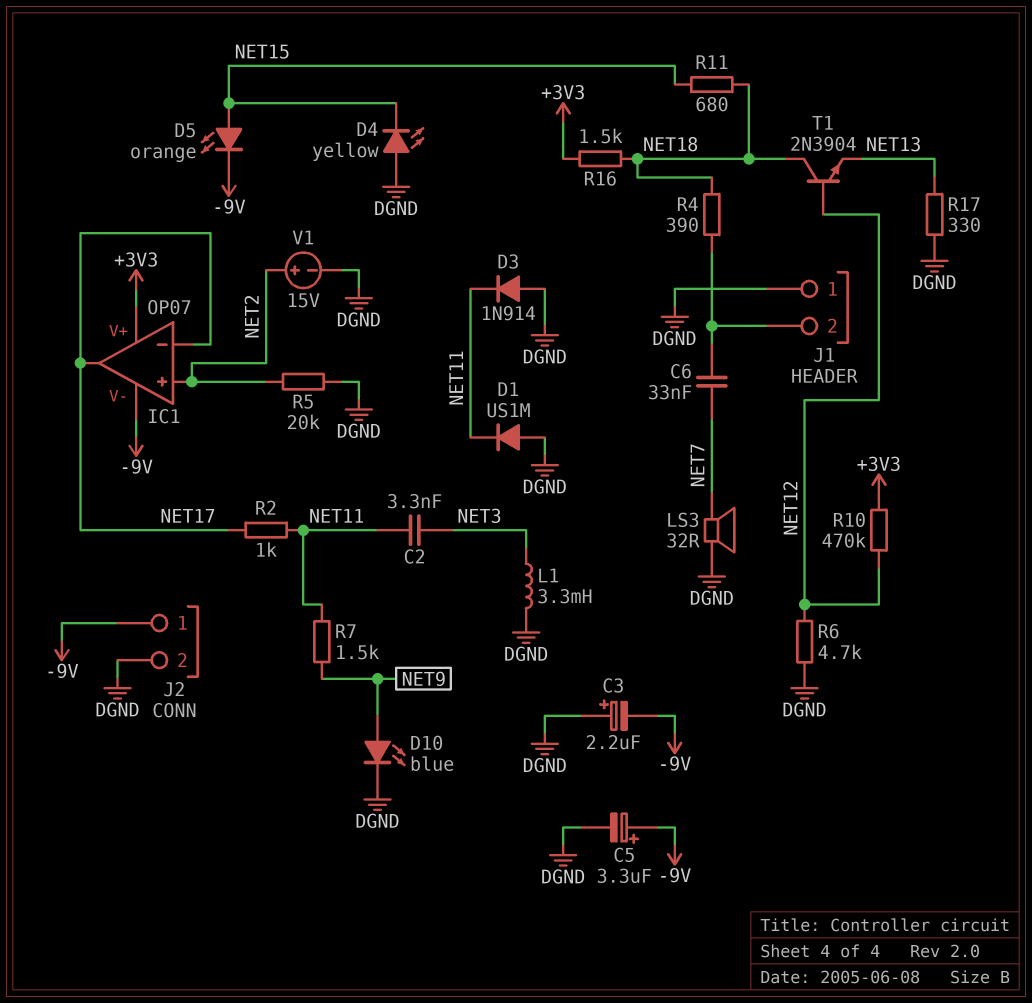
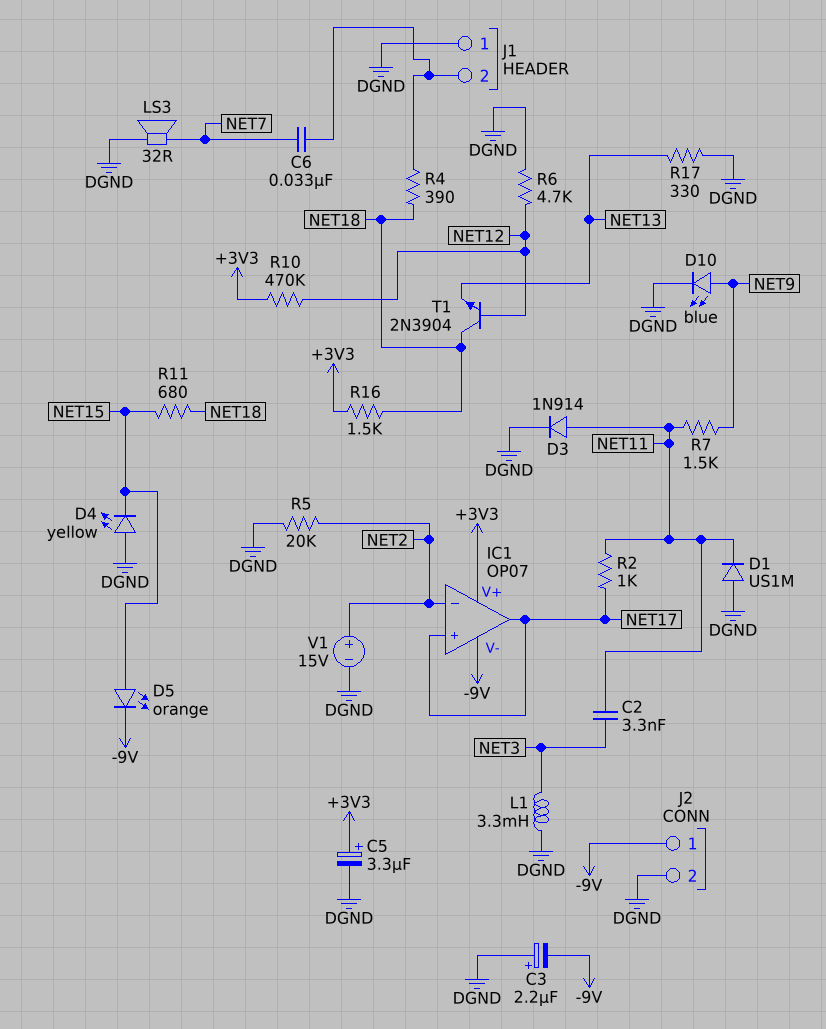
C5: 3.3uF (plus -9V, minus DGND) -> 3.3uF (plus +3V3, minus DGND)
D3: diode 1N914 (A DGND, K NET11) -> diode 1N914 (A NET11, K DGND)
IC1 pin in+: NET2 -> NET17
IC1 pin in-: NET17 -> NET2

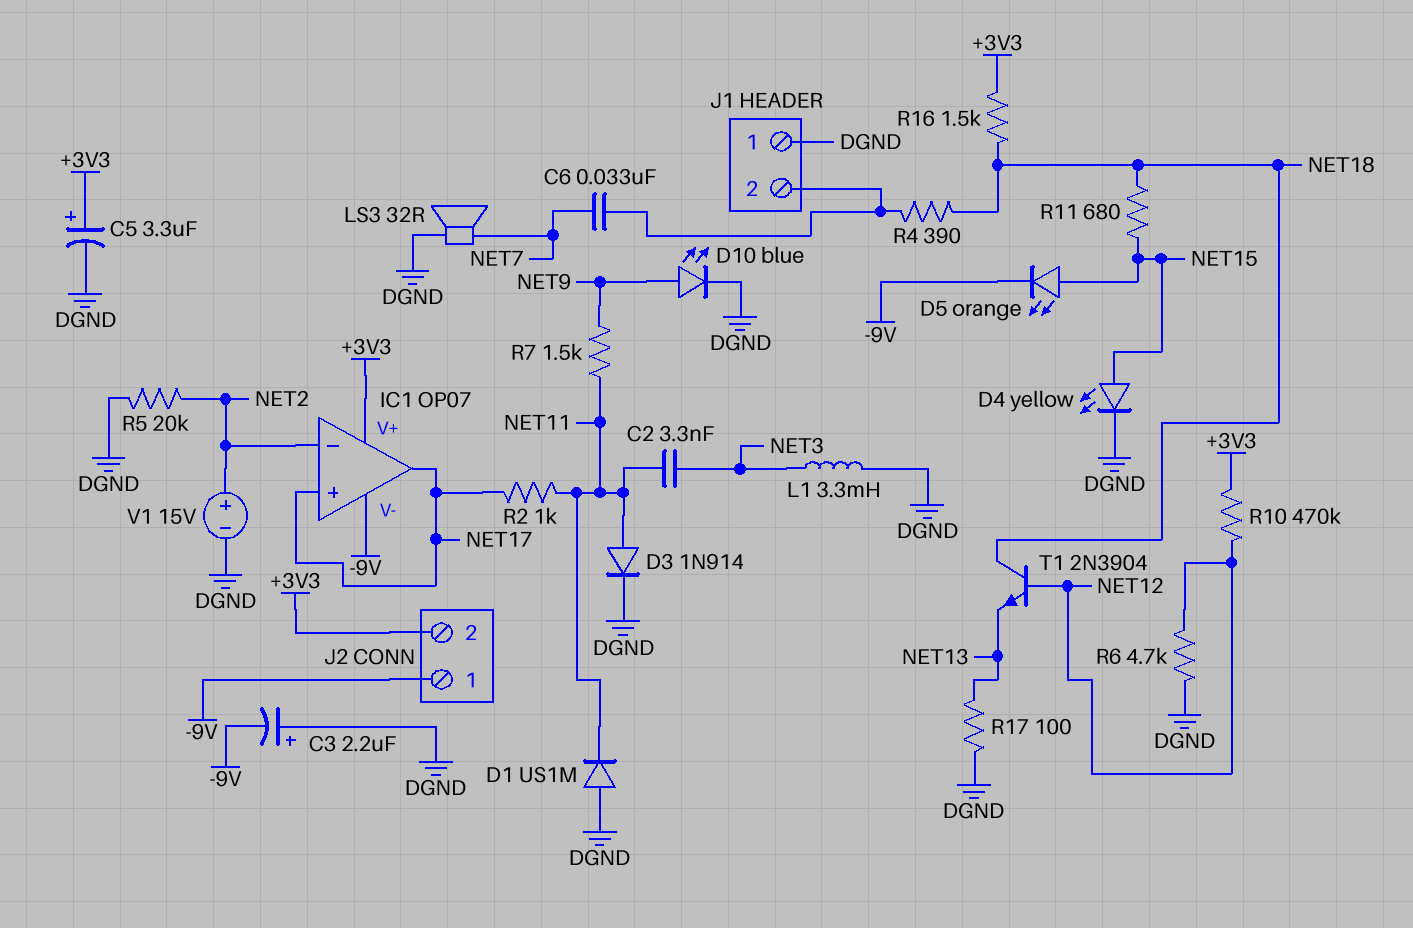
D4: LED yellow (A DGND, K NET15) -> LED yellow (A NET15, K DGND)
J2 pin 2: DGND -> +3V3
R17: 330 (DGND, NET13) -> 100 (DGND, NET13)

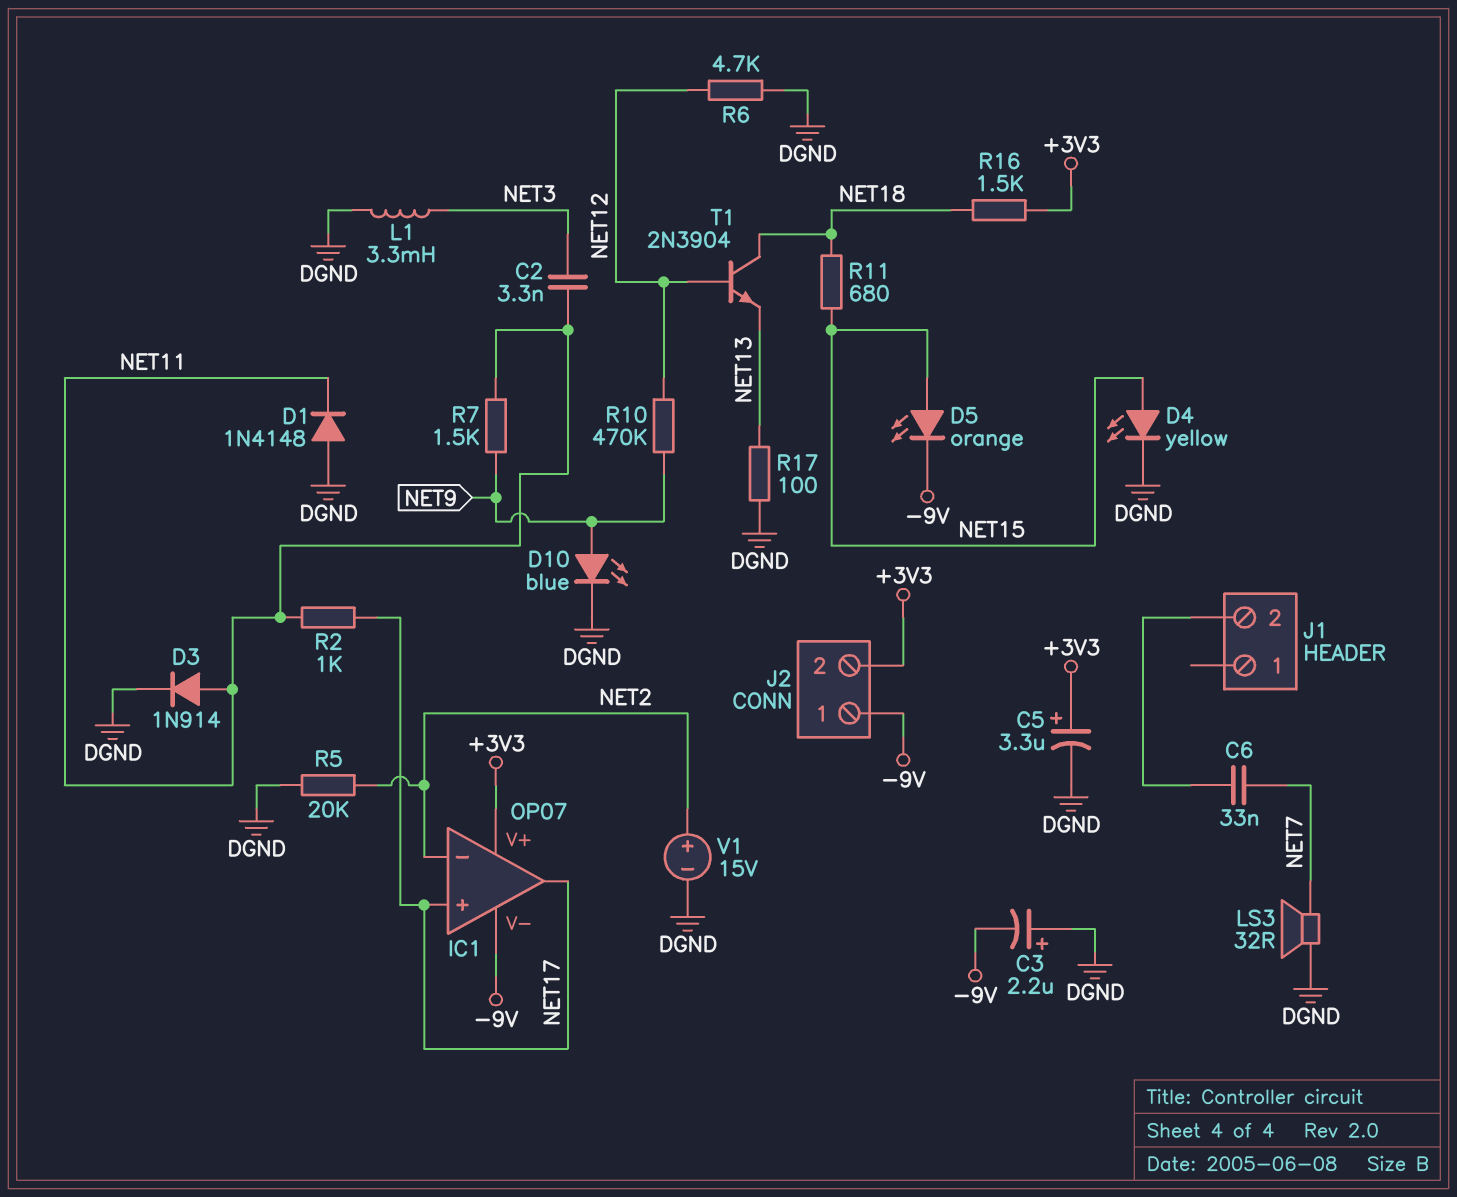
D1: diode US1M (A DGND, K NET11) -> diode 1N4148 (A DGND, K NET11)
J1 pin 1: DGND -> none
R4: 390 (J1/2, NET18) -> none
R10: 470k (+3V3, NET12) -> 470k (NET9, NET12)

